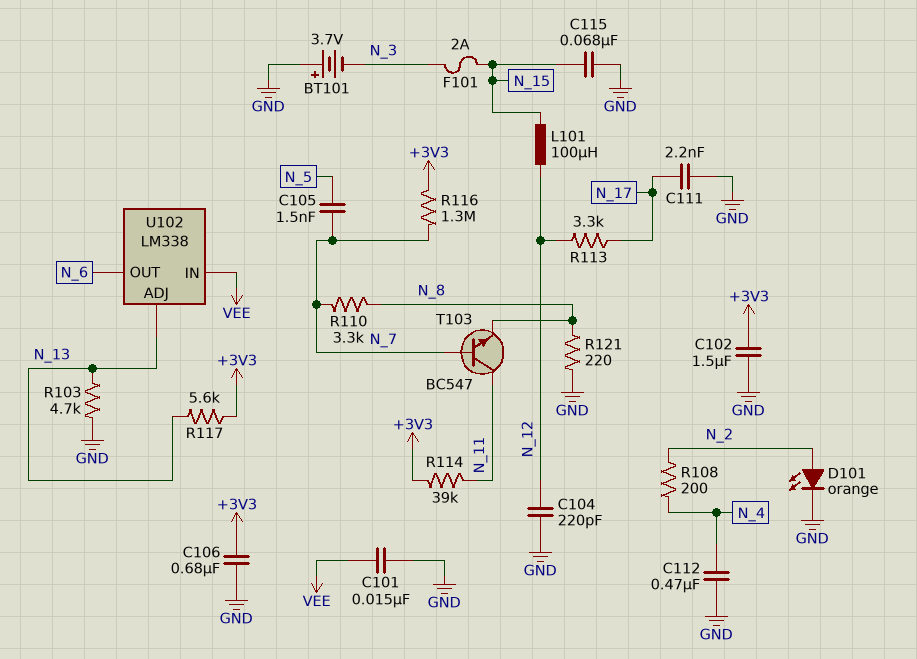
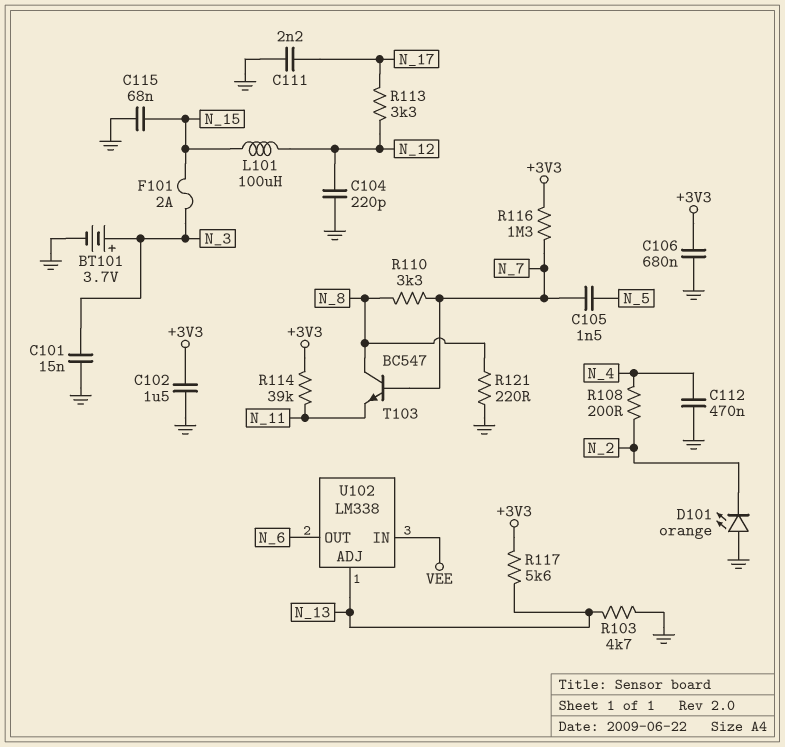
BT101: 3.7V (plus GND, minus N_3) -> 3.7V (plus N_3, minus GND)
C101: 15nF (GND, VEE) -> 15nF (GND, N_3)
D101: LED orange (A N_2, K GND) -> LED orange (A GND, K N_2)
T103: NPN BC547 (B N_7, C N_11, E N_8) -> NPN BC547 (B N_7, C N_8, E N_11)

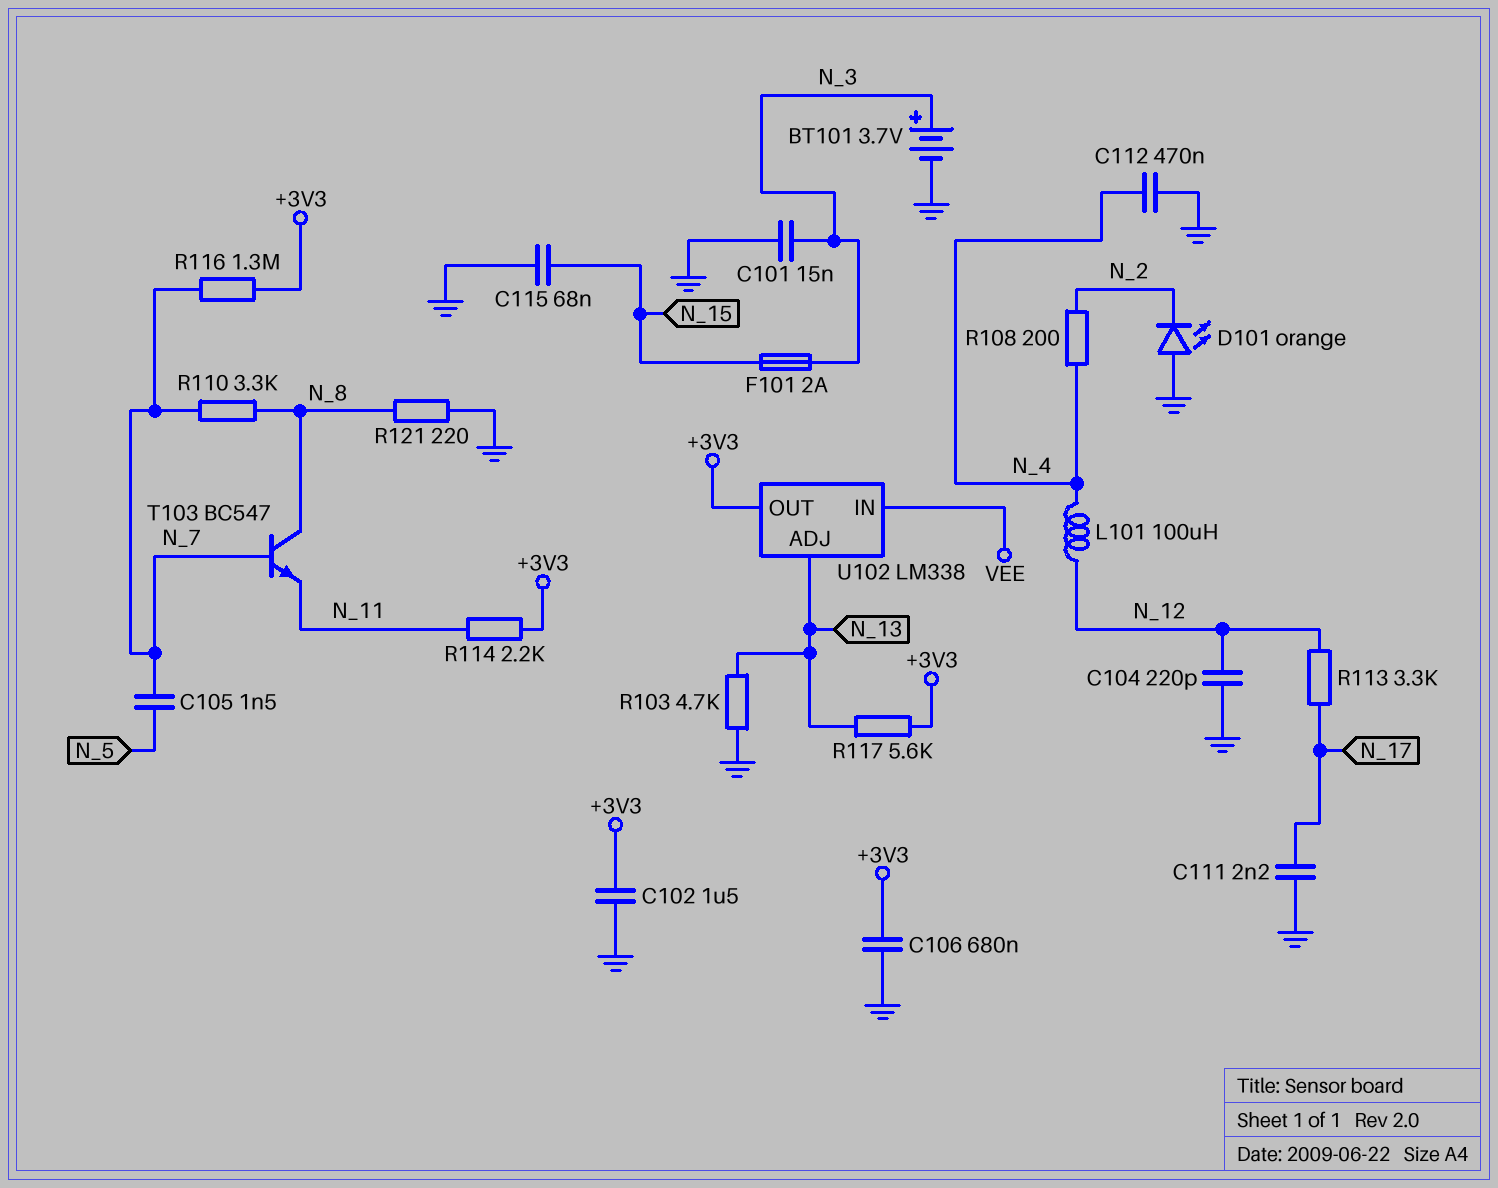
L101: 100uH (N_12, N_15) -> 100uH (N_4, N_12)
R114: 39k (+3V3, N_11) -> 2.2k (+3V3, N_11)
U102 pin OUT: N_6 -> +3V3

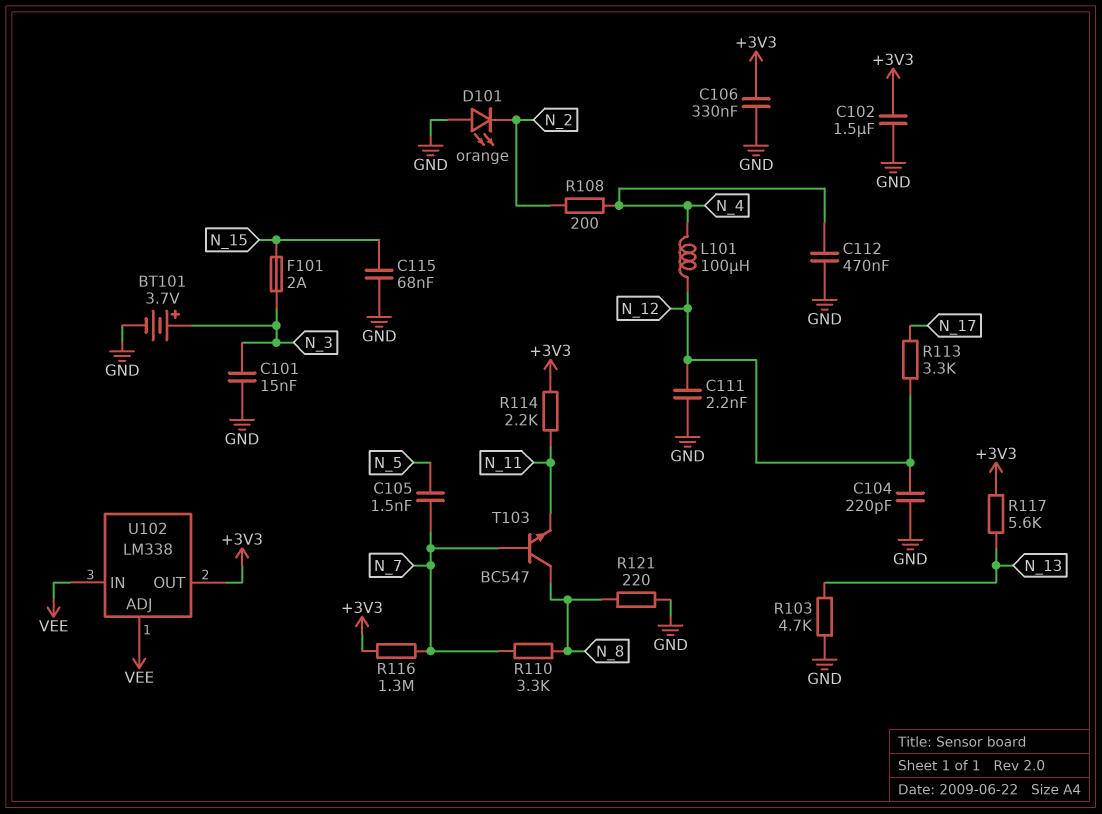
C106: 680nF (+3V3, GND) -> 330nF (+3V3, GND)
C111: 2.2nF (GND, N_17) -> 2.2nF (GND, N_12)
U102 pin ADJ: N_13 -> VEE

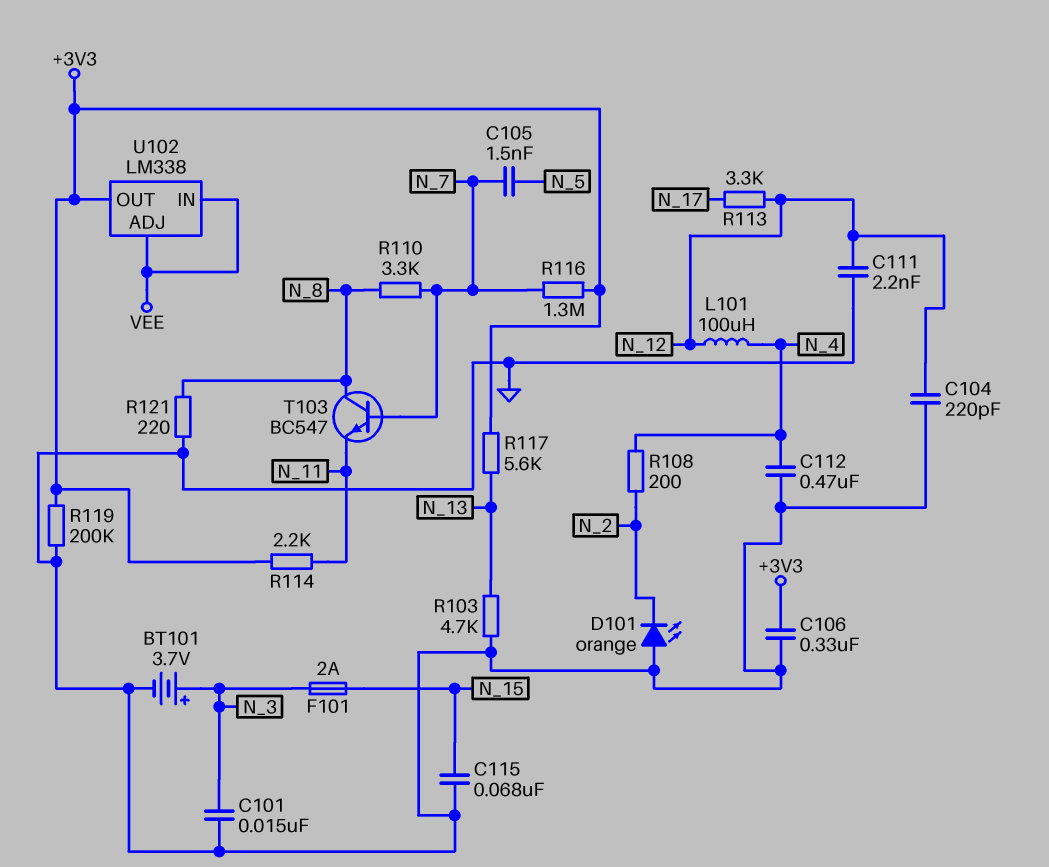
C102: 1.5uF (+3V3, GND) -> none
R119: none -> 200k (+3V3, GND)

